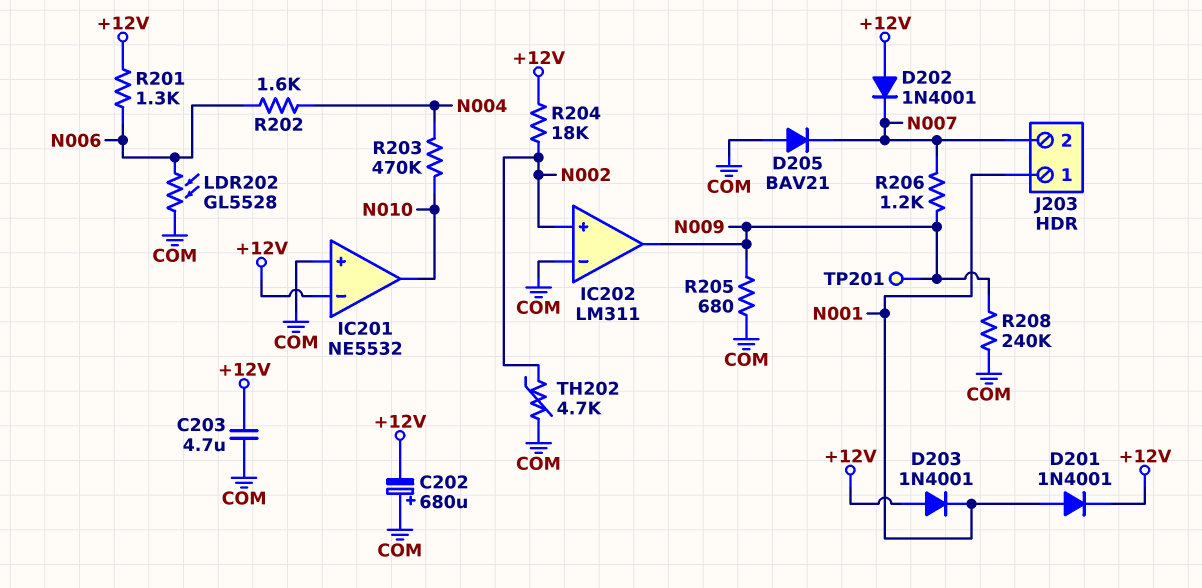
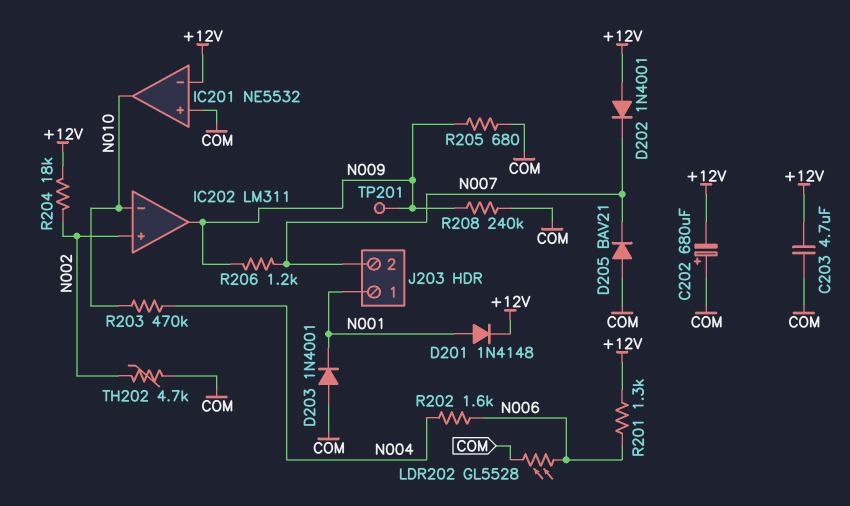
D201: diode 1N4001 (A N001, K +12V) -> diode 1N4148 (A N001, K +12V)
D203: diode 1N4001 (A +12V, K N001) -> diode 1N4001 (A COM, K N001)
IC202 pin in-: COM -> N010

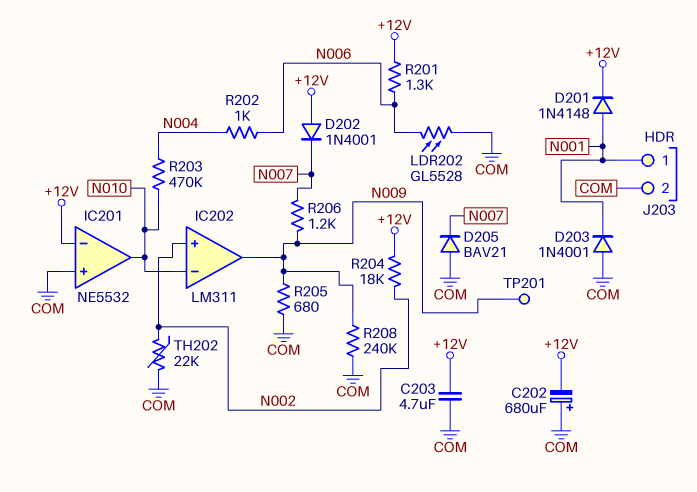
J203 pin 2: N007 -> COM
R202: 1.6k (N004, N006) -> 1k (N004, N006)
TH202: 4.7k (COM, N002) -> 22k (COM, N002)

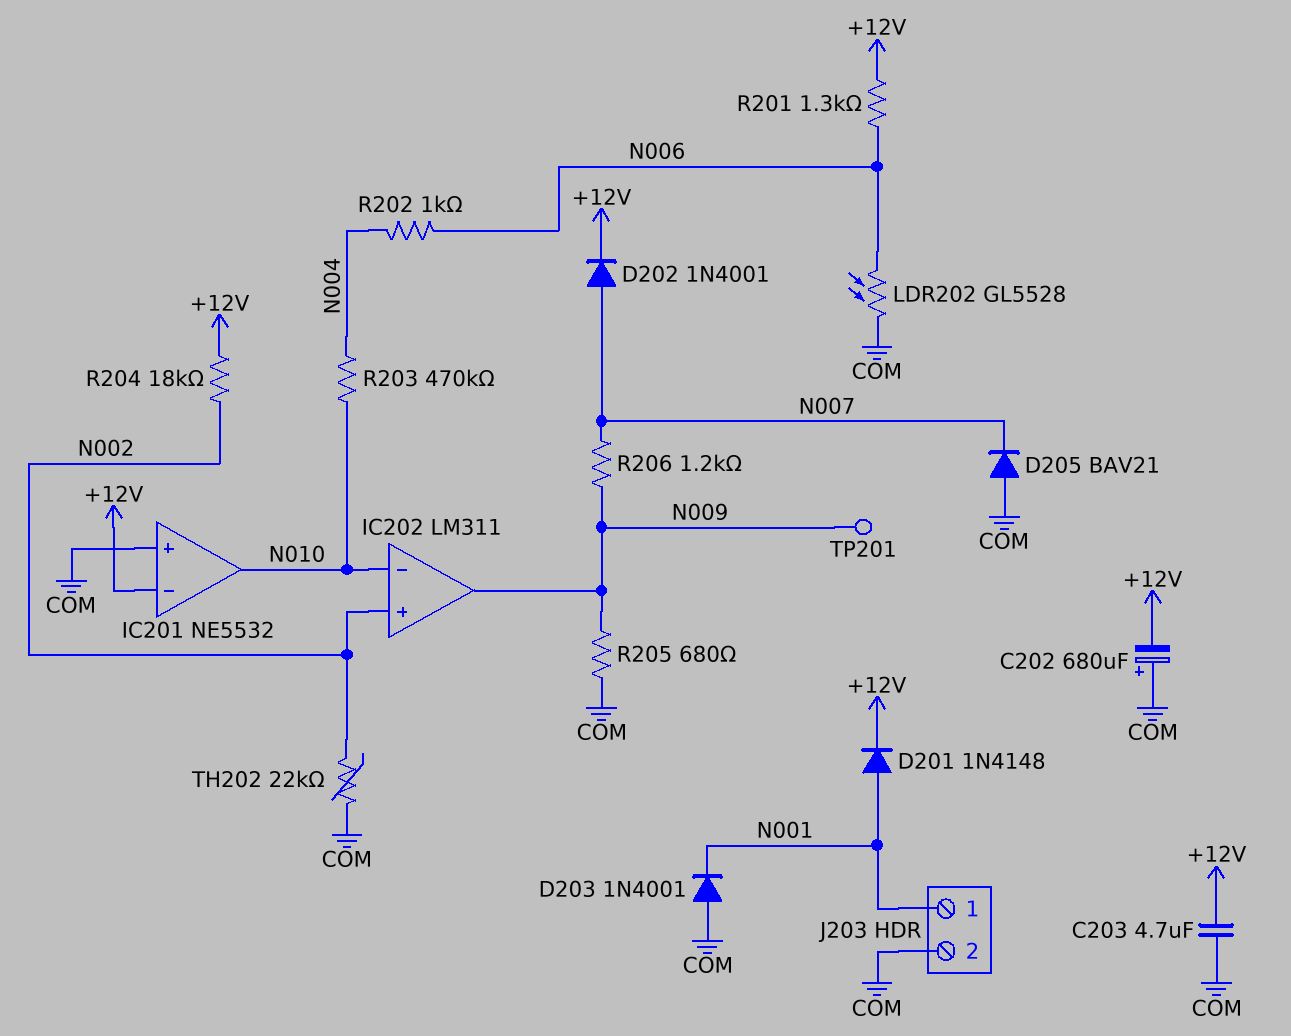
D202: diode 1N4001 (A +12V, K N007) -> diode 1N4001 (A N007, K +12V)
R208: 240k (COM, N009) -> none

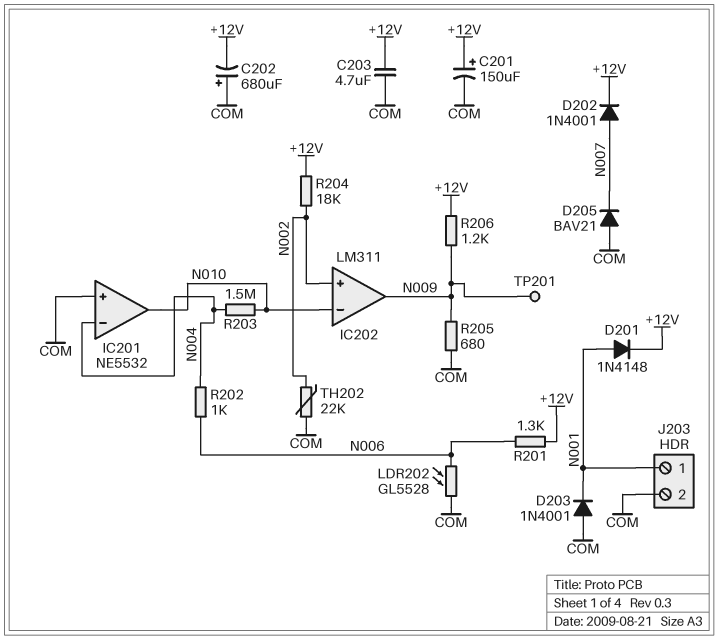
C201: none -> 150uF (plus +12V, minus COM)
IC201 pin in-: +12V -> N004
R203: 470k (N004, N010) -> 1.5M (N004, N010)
R206: 1.2k (N007, N009) -> 1.2k (+12V, N009)

